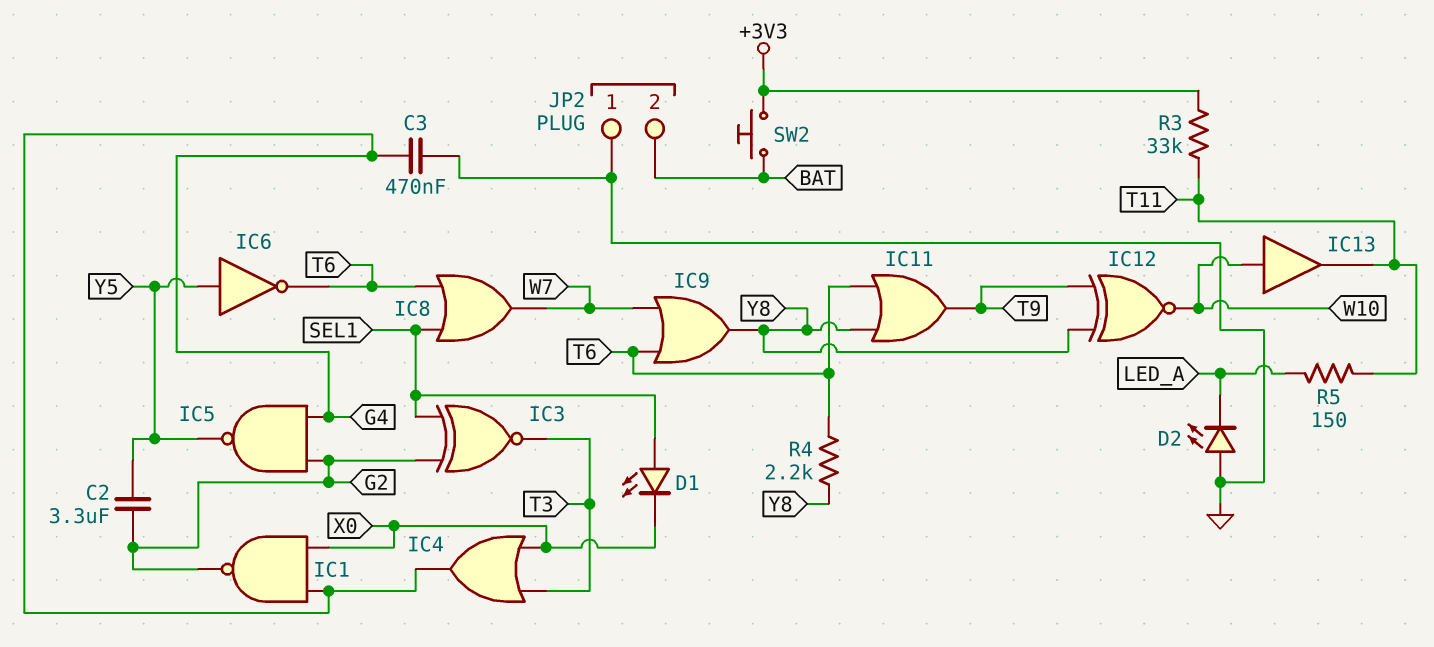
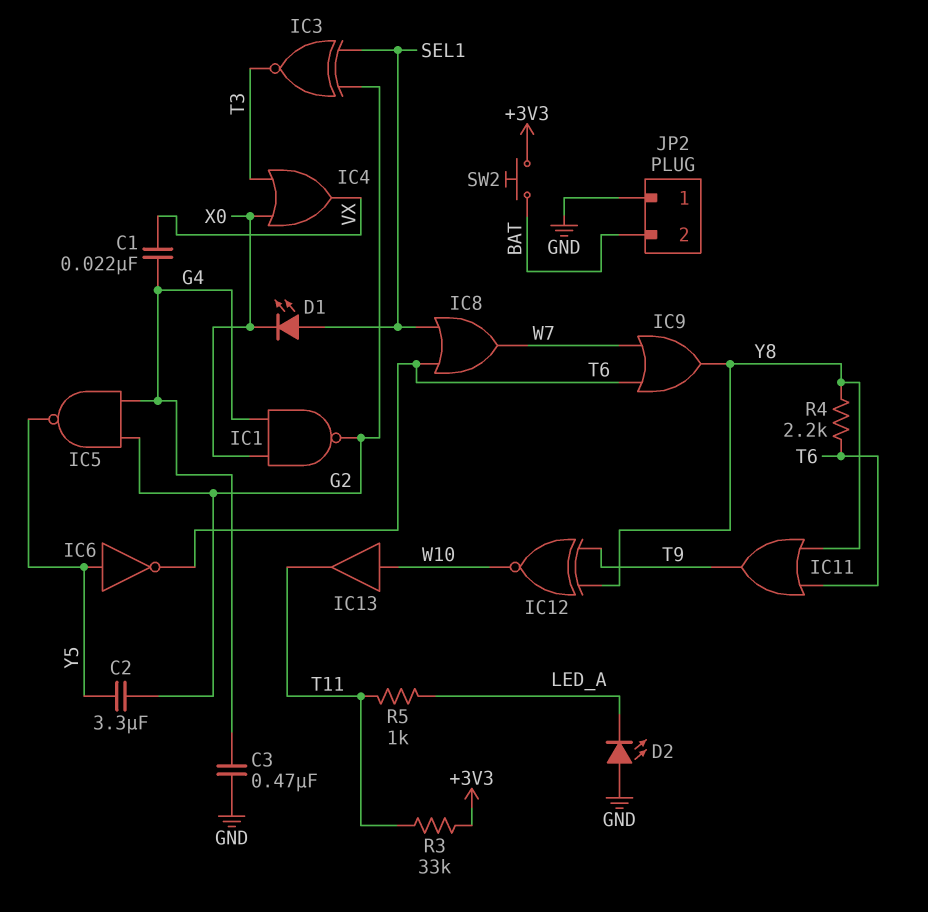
C1: none -> 22nF (G4, VX)
IC4: OR (in T3, in X0, out G4) -> OR (in T3, in X0, out VX)
R5: 150 (LED_A, T11) -> 1k (LED_A, T11)

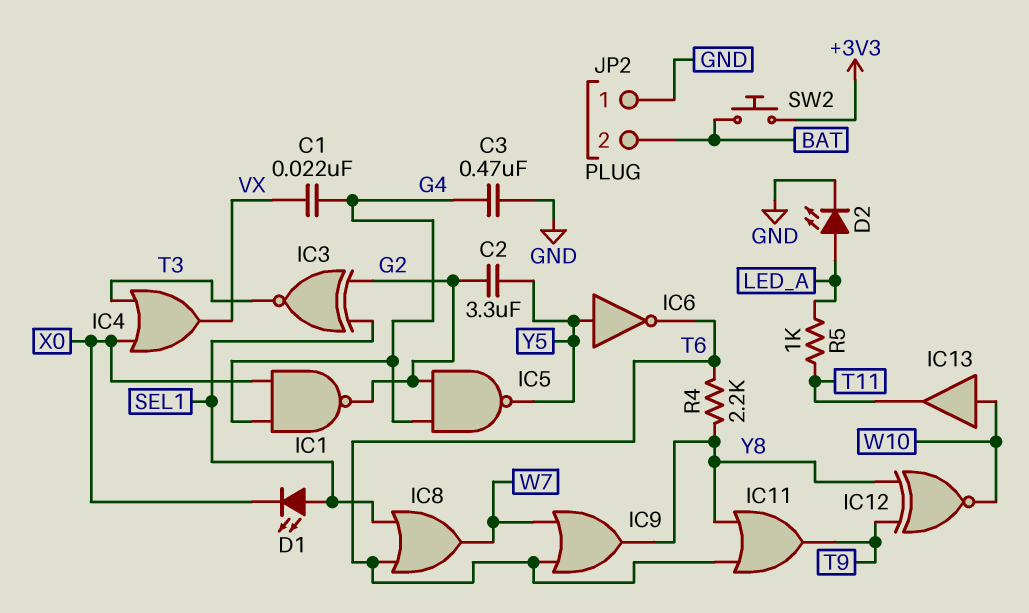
D2: LED (A GND, K LED_A) -> LED (A LED_A, K GND)
R3: 33k (+3V3, T11) -> none

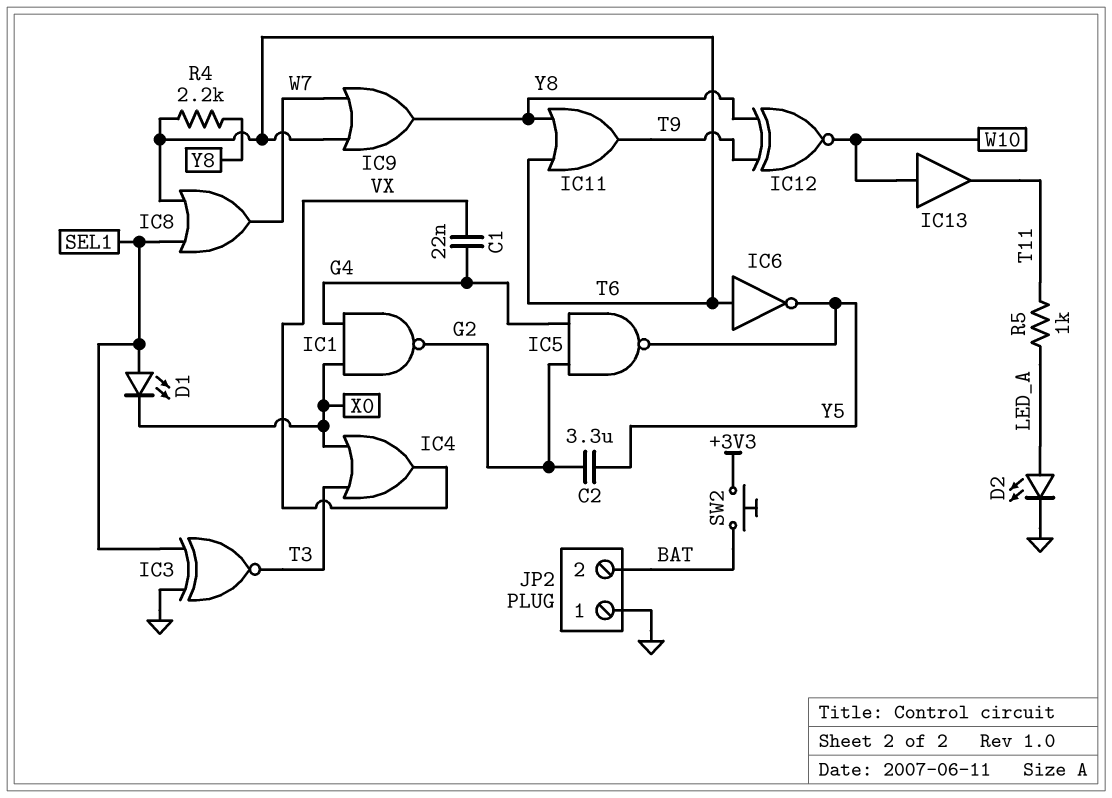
C3: 470nF (G4, GND) -> none
IC3: XNOR (in G2, in SEL1, out T3) -> XNOR (in GND, in SEL1, out T3)
IC6: NOT (in Y5, out T6) -> NOT (in T6, out Y5)

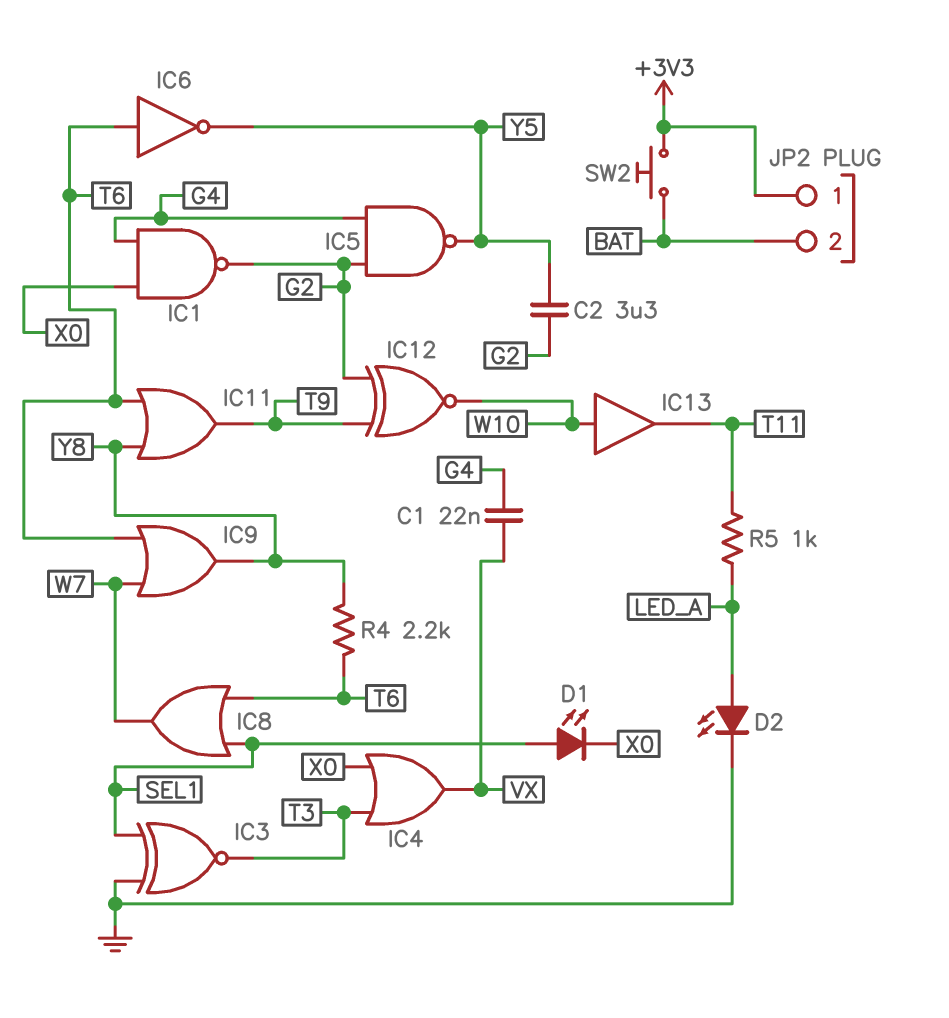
IC12: XNOR (in T9, in Y8, out W10) -> XNOR (in G2, in T9, out W10)
JP2 pin 1: GND -> +3V3

